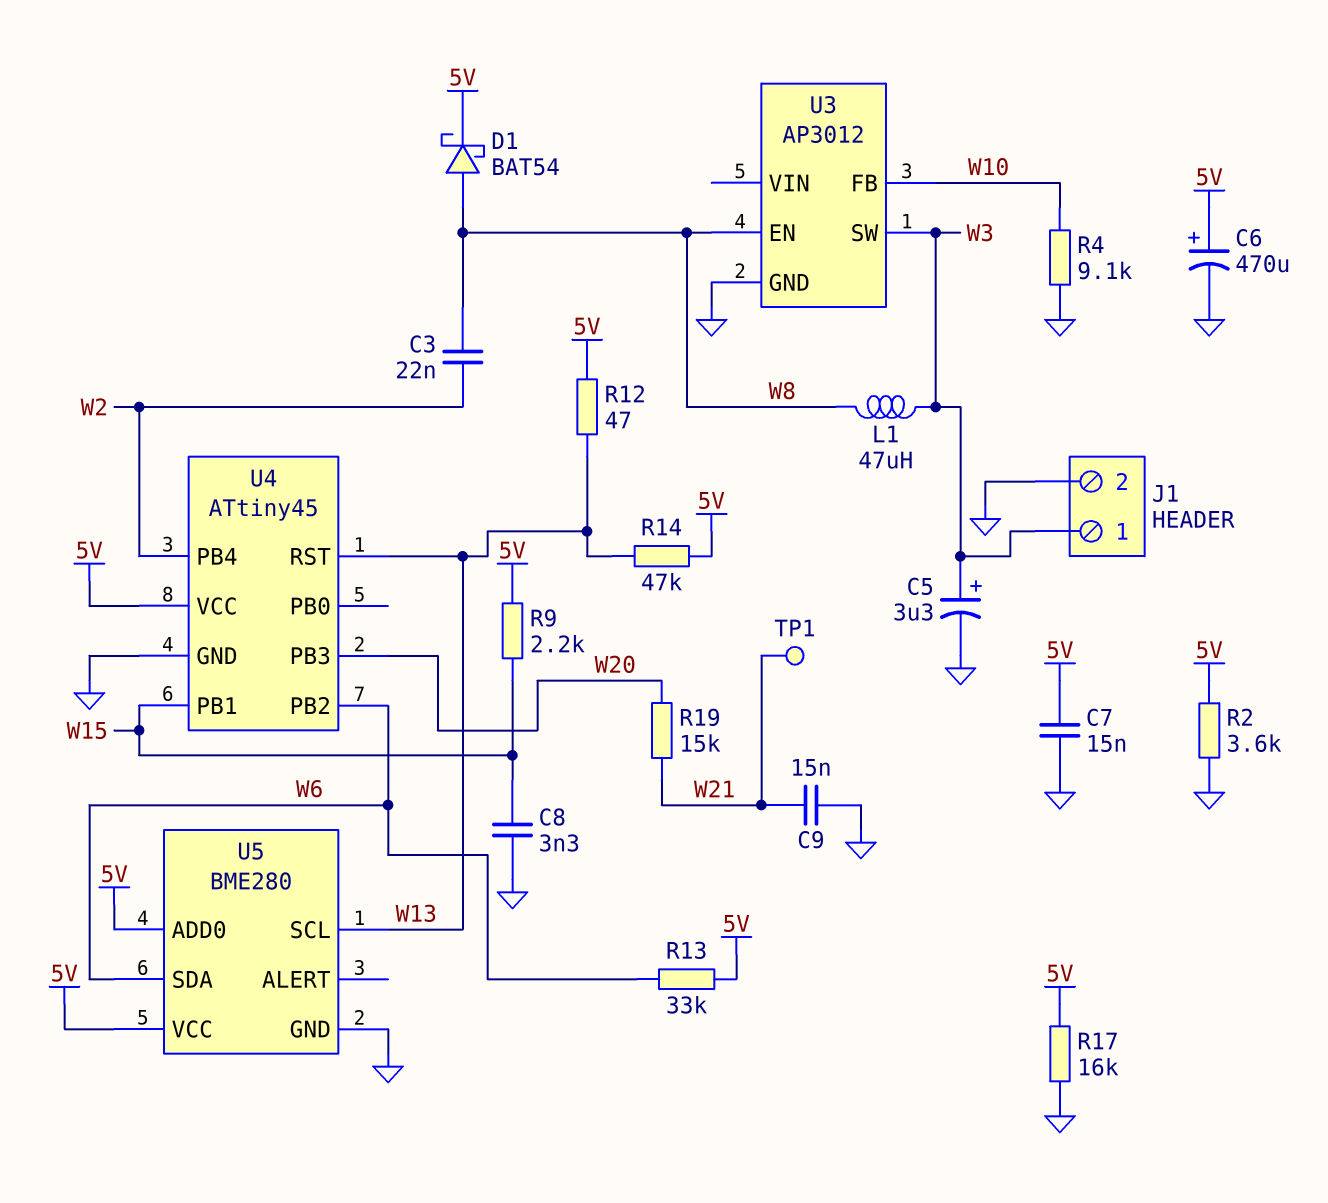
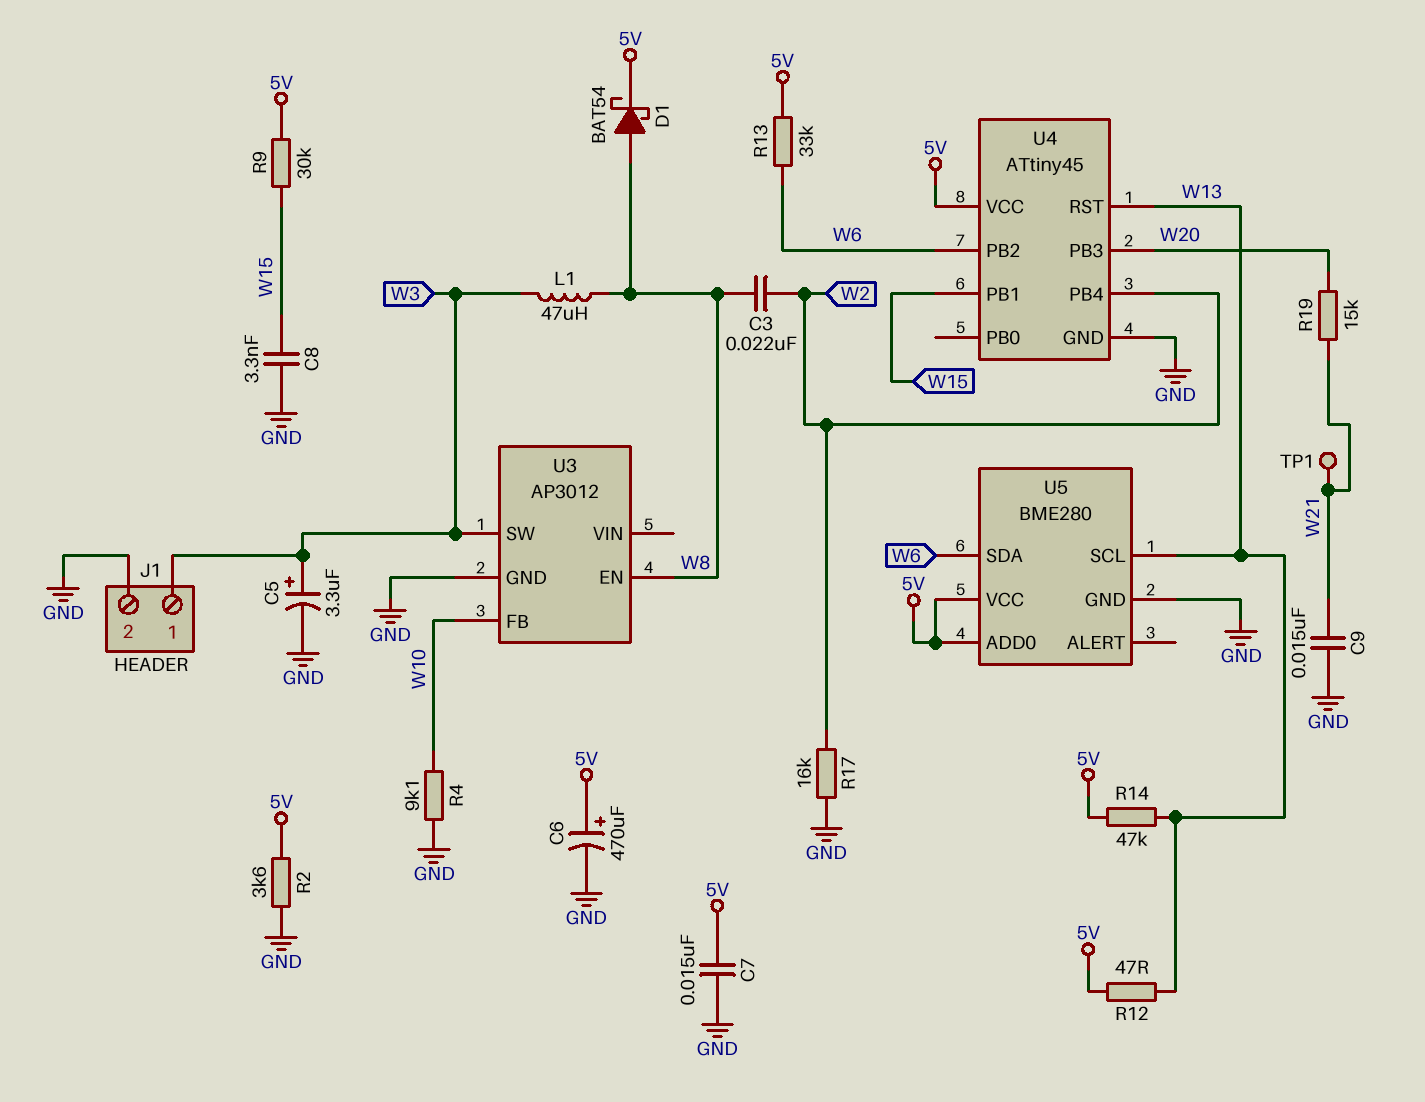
R9: 2.2k (5V, W15) -> 30k (5V, W15)
R17: 16k (5V, GND) -> 16k (GND, W2)

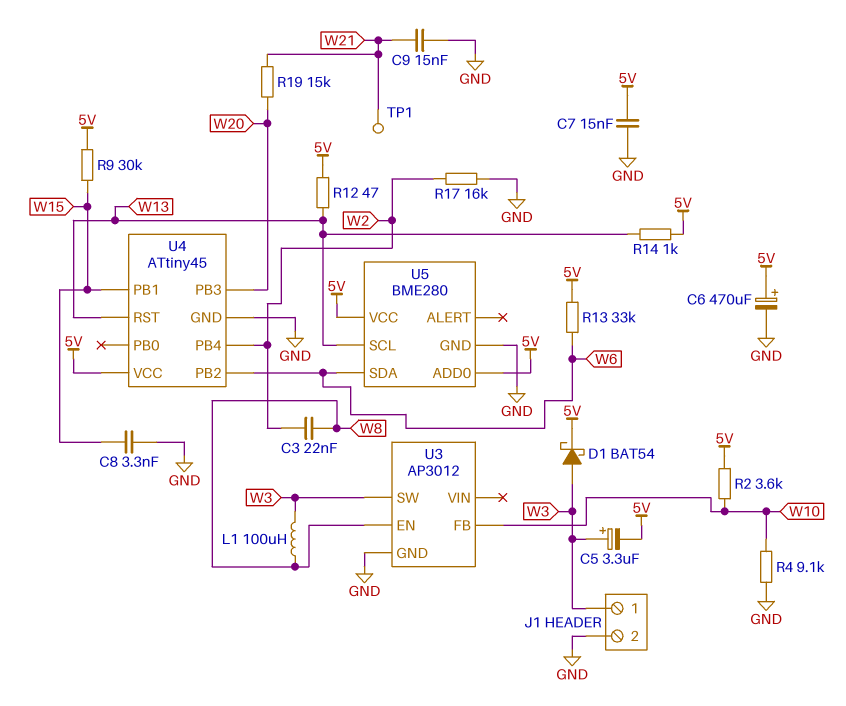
C5: 3.3uF (plus W3, minus GND) -> 3.3uF (plus W3, minus 5V)
D1: schottky BAT54 (A W8, K 5V) -> schottky BAT54 (A W3, K 5V)
L1: 47uH (W3, W8) -> 100uH (W3, W8)
R2: 3.6k (5V, GND) -> 3.6k (5V, W10)
R14: 47k (5V, W13) -> 1k (5V, W13)

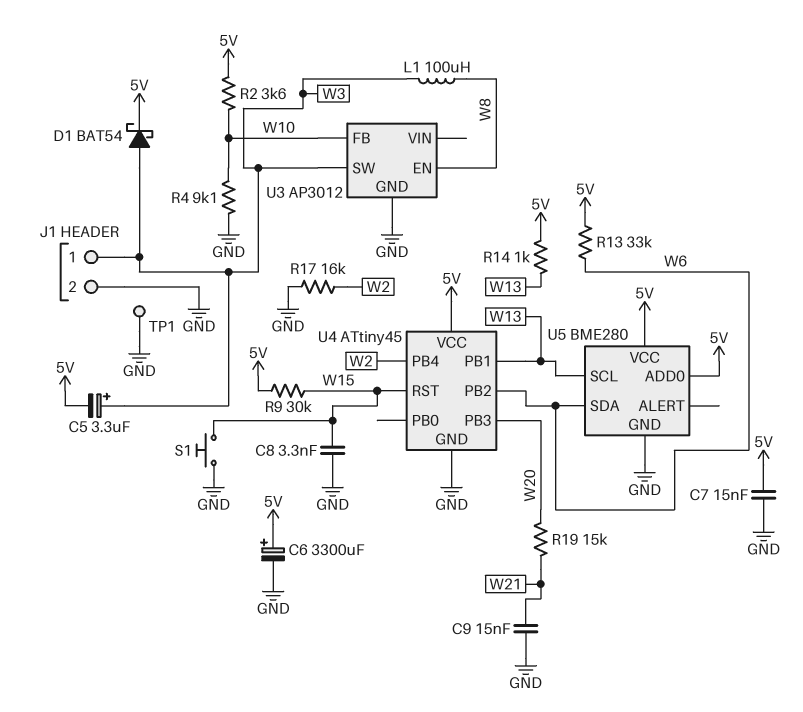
C3: 22nF (W2, W8) -> none
C6: 470uF (plus 5V, minus GND) -> 3300uF (plus 5V, minus GND)
R12: 47 (5V, W13) -> none
S1: none -> button (GND, W15)
TP1: test point (W21) -> test point (GND)
U4 pin PB1: W15 -> W13
U4 pin RST: W13 -> W15

